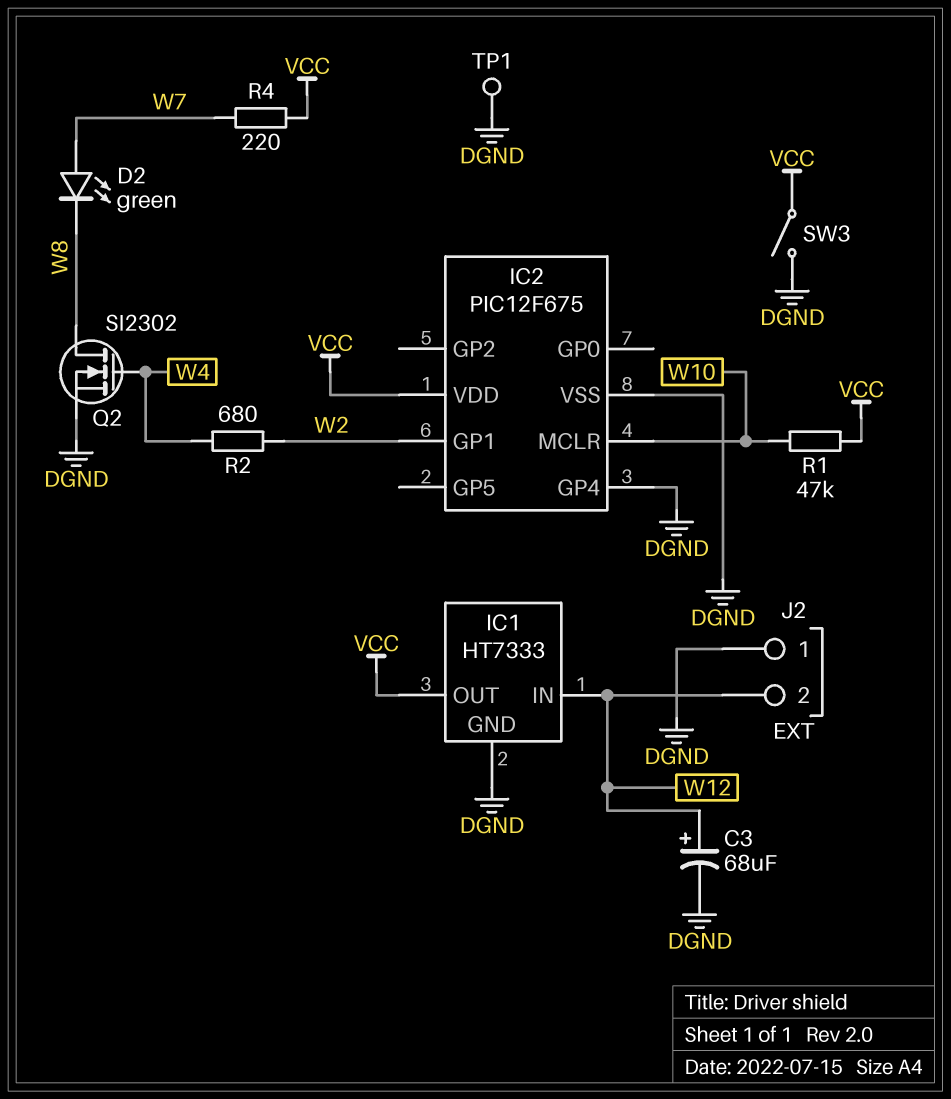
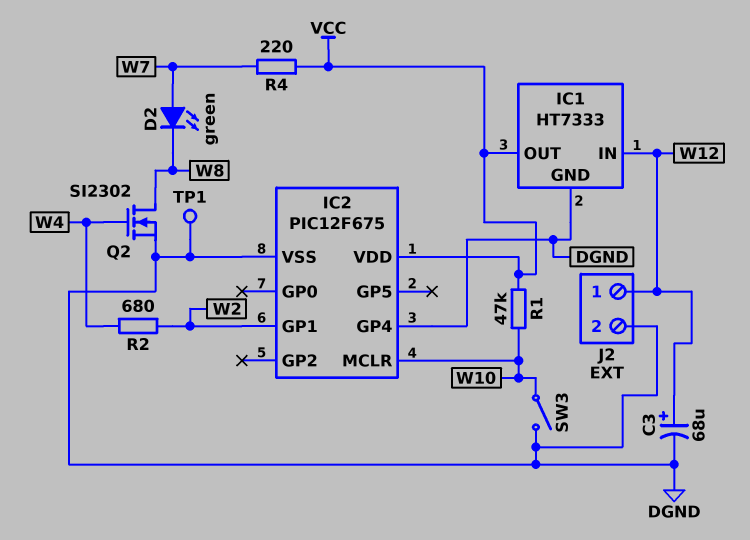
J2 pin 1: DGND -> W12
J2 pin 2: W12 -> DGND
SW3: switch (DGND, VCC) -> switch (DGND, W10)

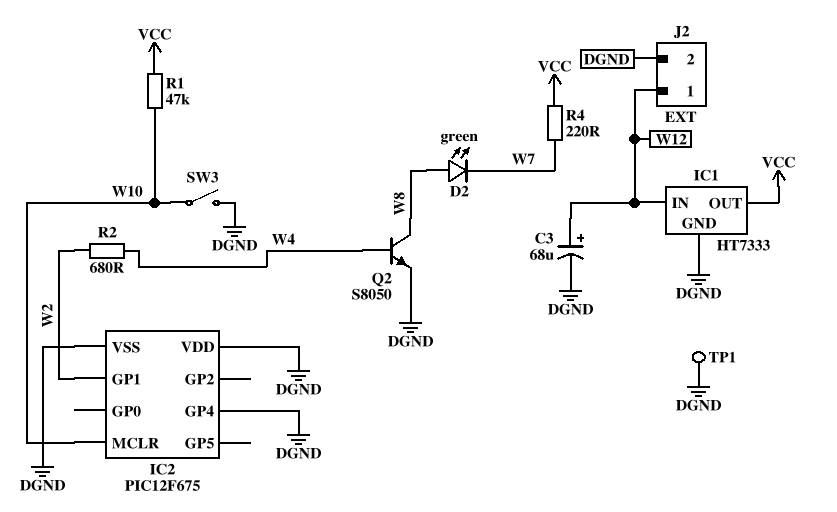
D2: LED green (A W7, K W8) -> LED green (A W8, K W7)
IC2 pin VDD: VCC -> DGND
Q2: NMOS SI2302 (G W4, D W8, S DGND) -> NPN S8050 (B W4, C W8, E DGND)

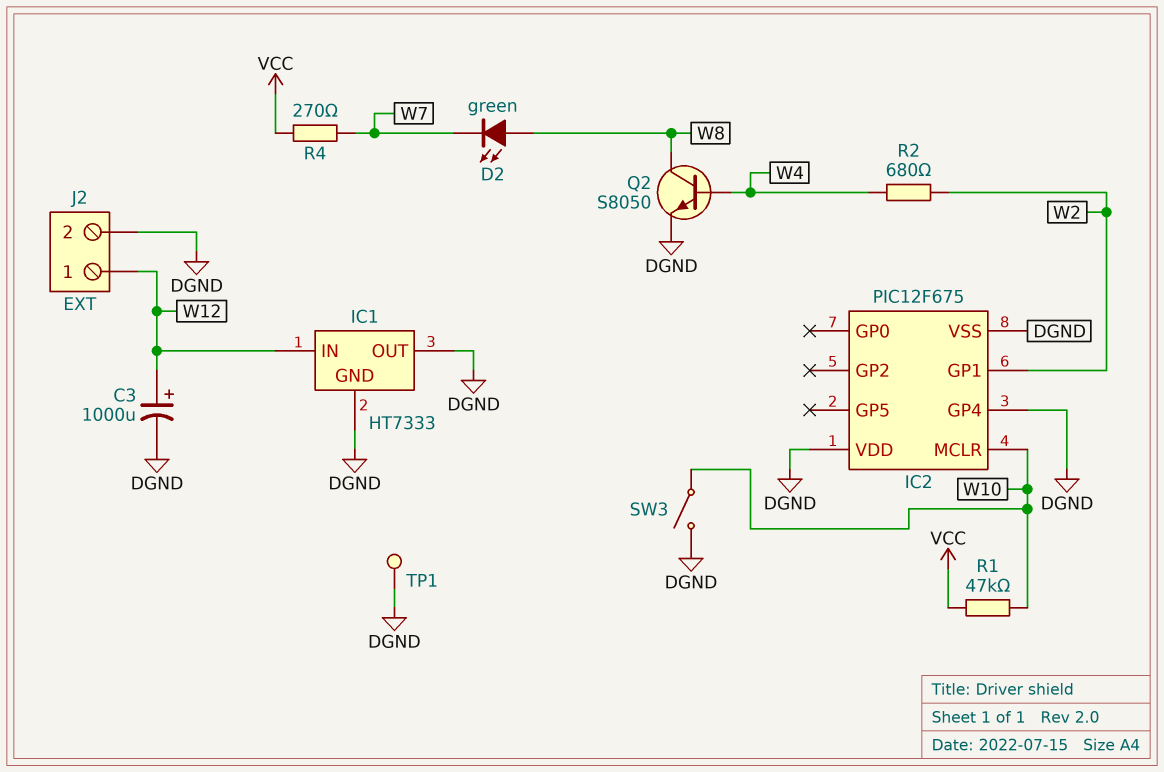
C3: 68uF (plus W12, minus DGND) -> 1000uF (plus W12, minus DGND)
IC1 pin OUT: VCC -> DGND
R4: 220 (VCC, W7) -> 270 (VCC, W7)

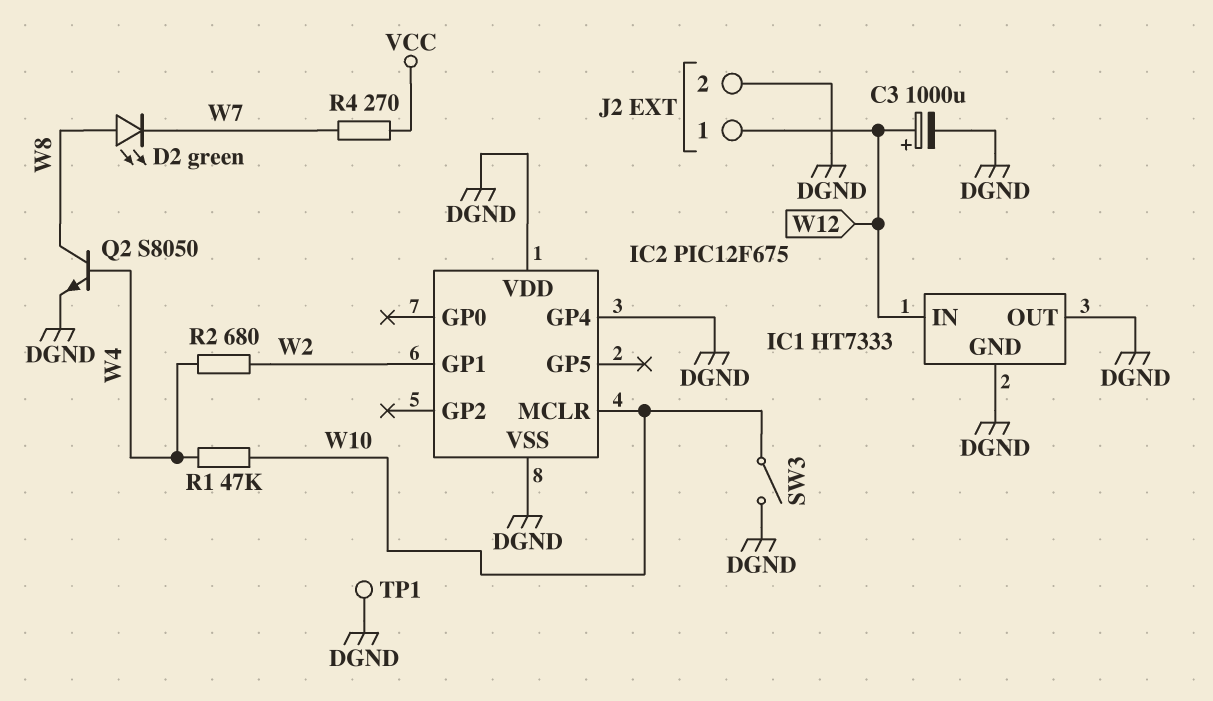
R1: 47k (VCC, W10) -> 47k (W4, W10)

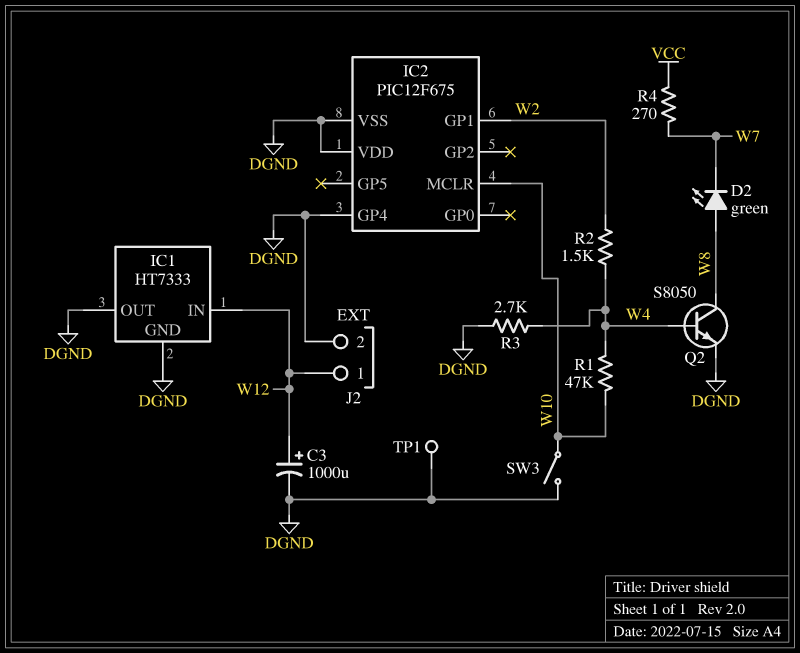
R2: 680 (W2, W4) -> 1.5k (W2, W4)
R3: none -> 2.7k (DGND, W4)

